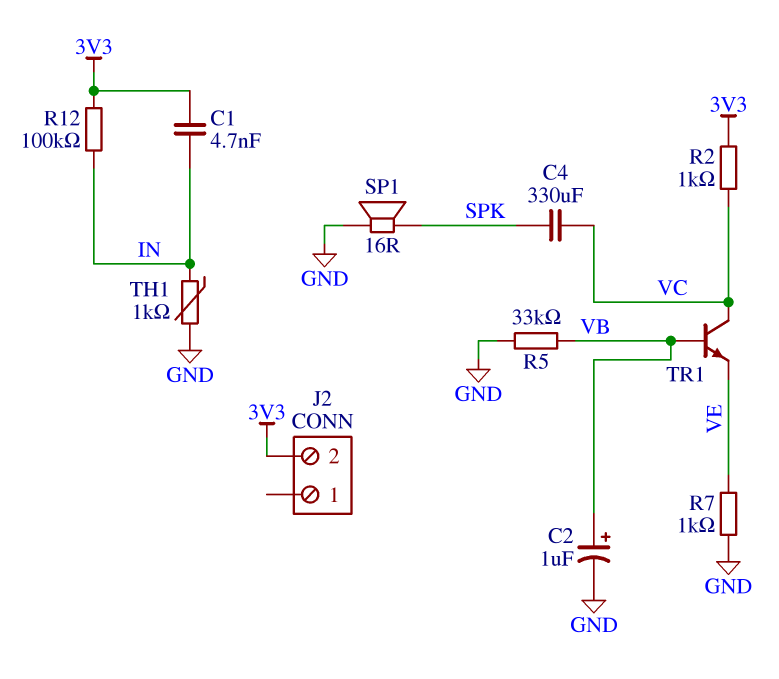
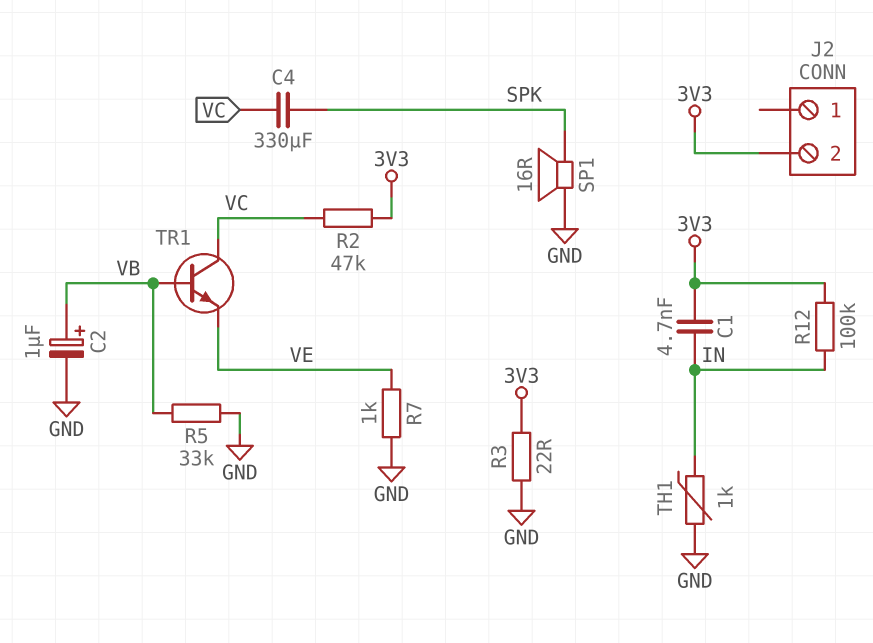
R2: 1k (3V3, VC) -> 47k (3V3, VC)
R3: none -> 22 (3V3, GND)

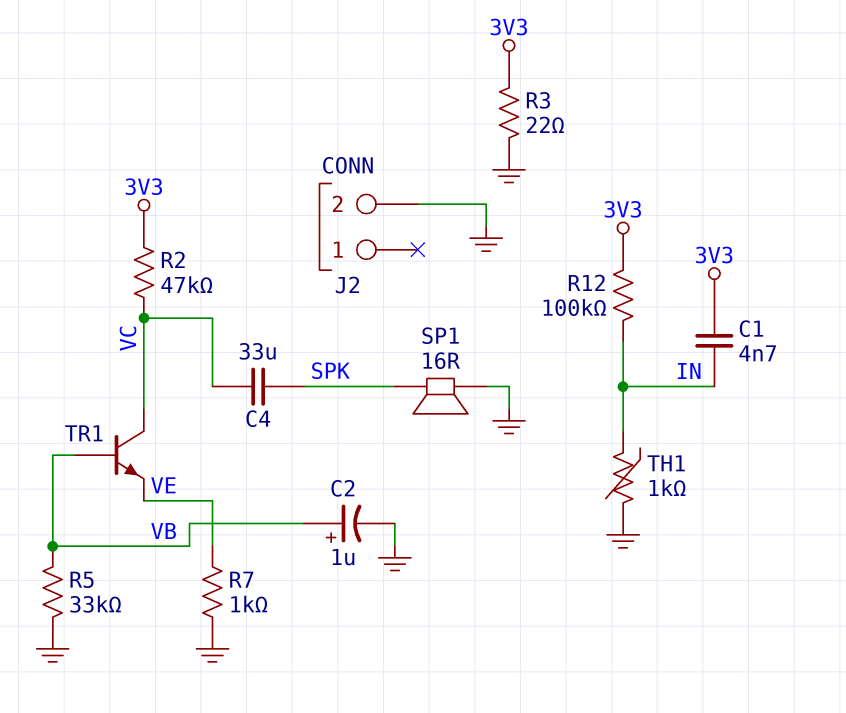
C4: 330uF (SPK, VC) -> 33uF (SPK, VC)
J2 pin 2: 3V3 -> GND

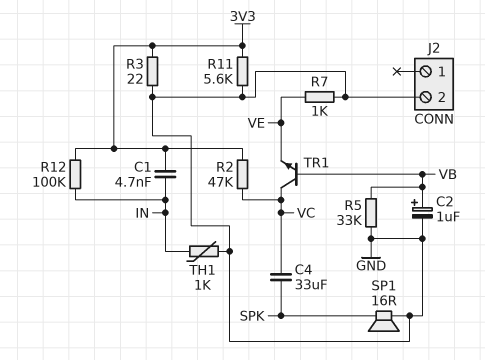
R11: none -> 5.6k (3V3, GND)

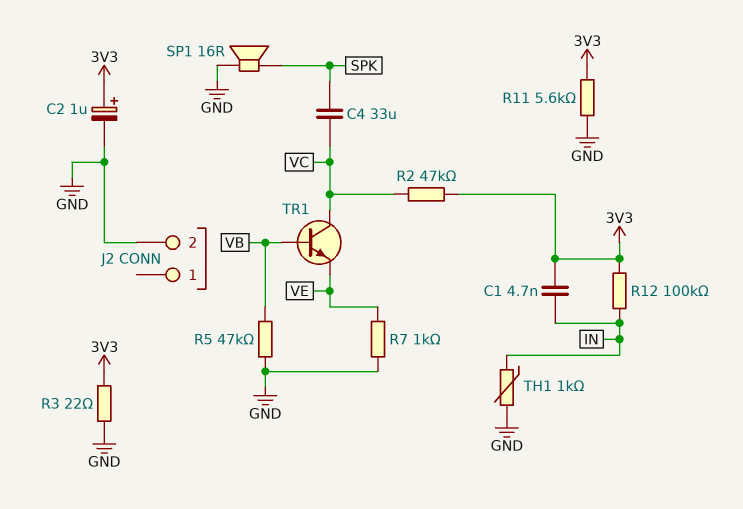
C2: 1uF (plus VB, minus GND) -> 1uF (plus 3V3, minus GND)
R5: 33k (GND, VB) -> 47k (GND, VB)

